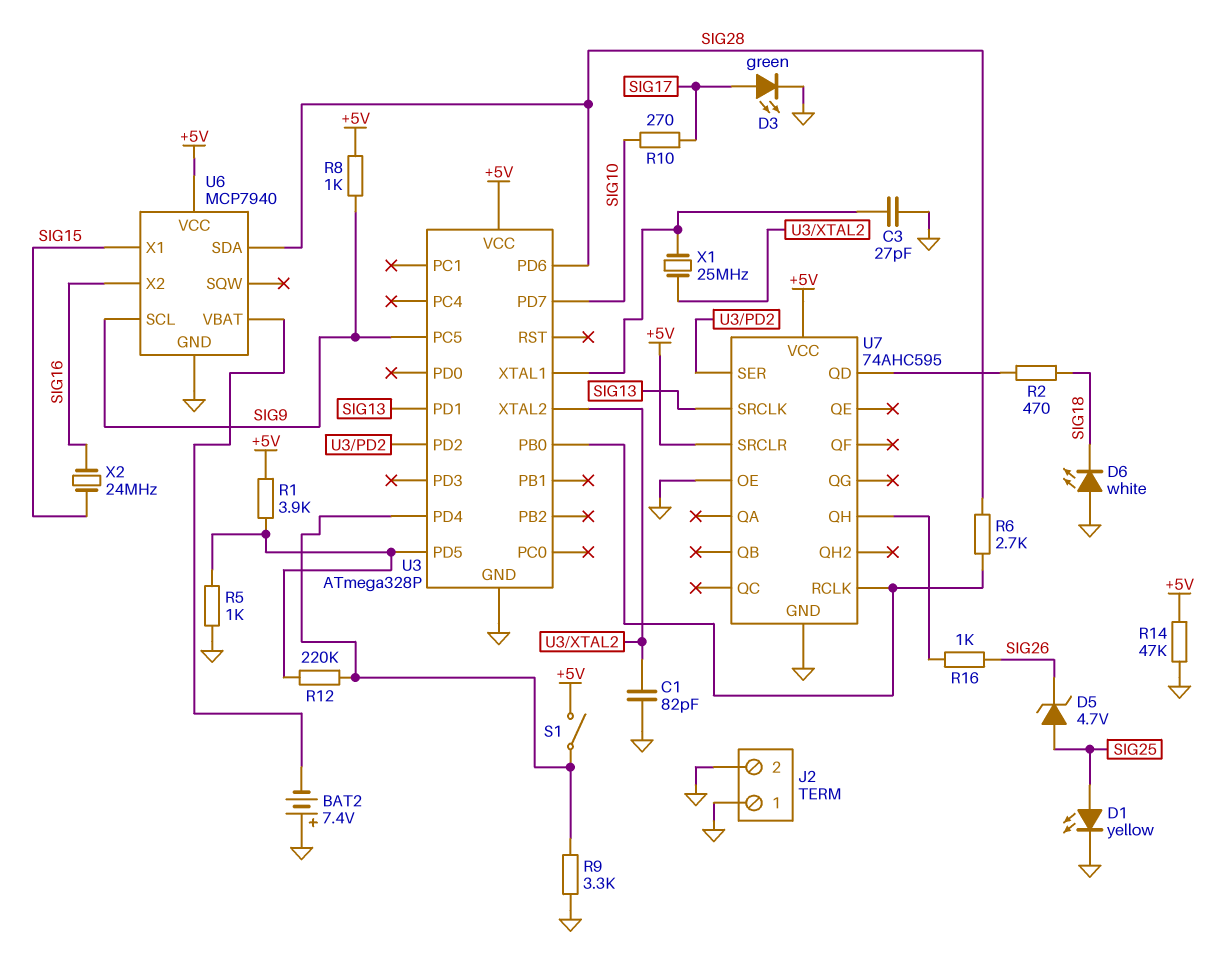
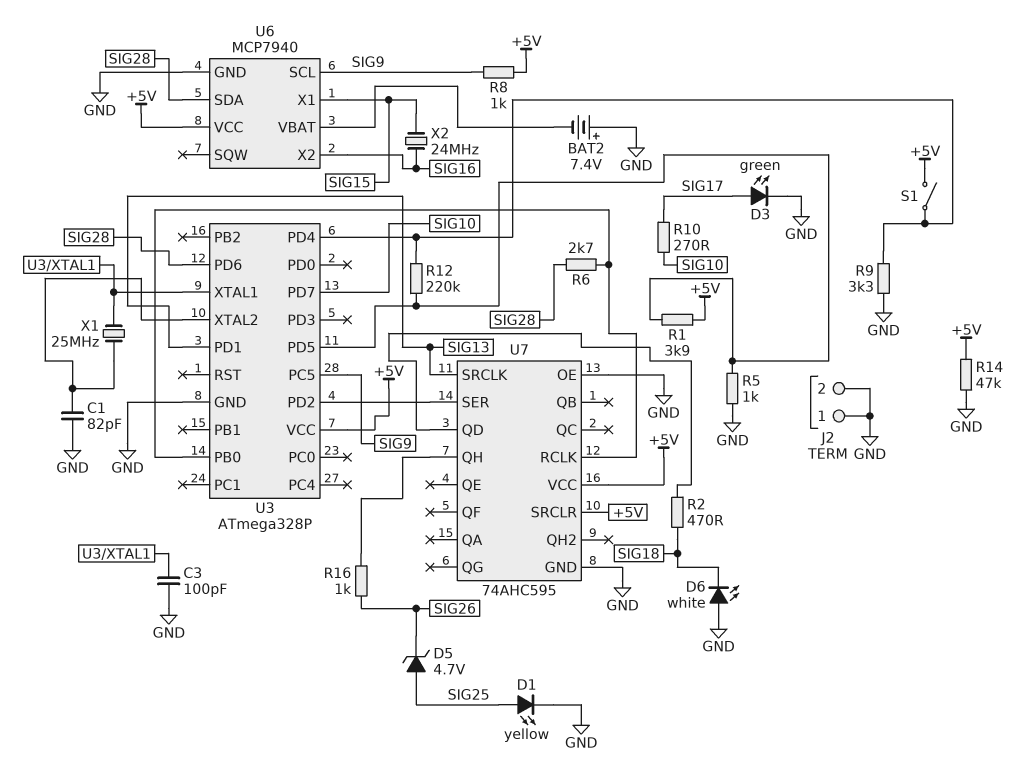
C3: 27pF (GND, U3/XTAL1) -> 100pF (GND, U3/XTAL1)

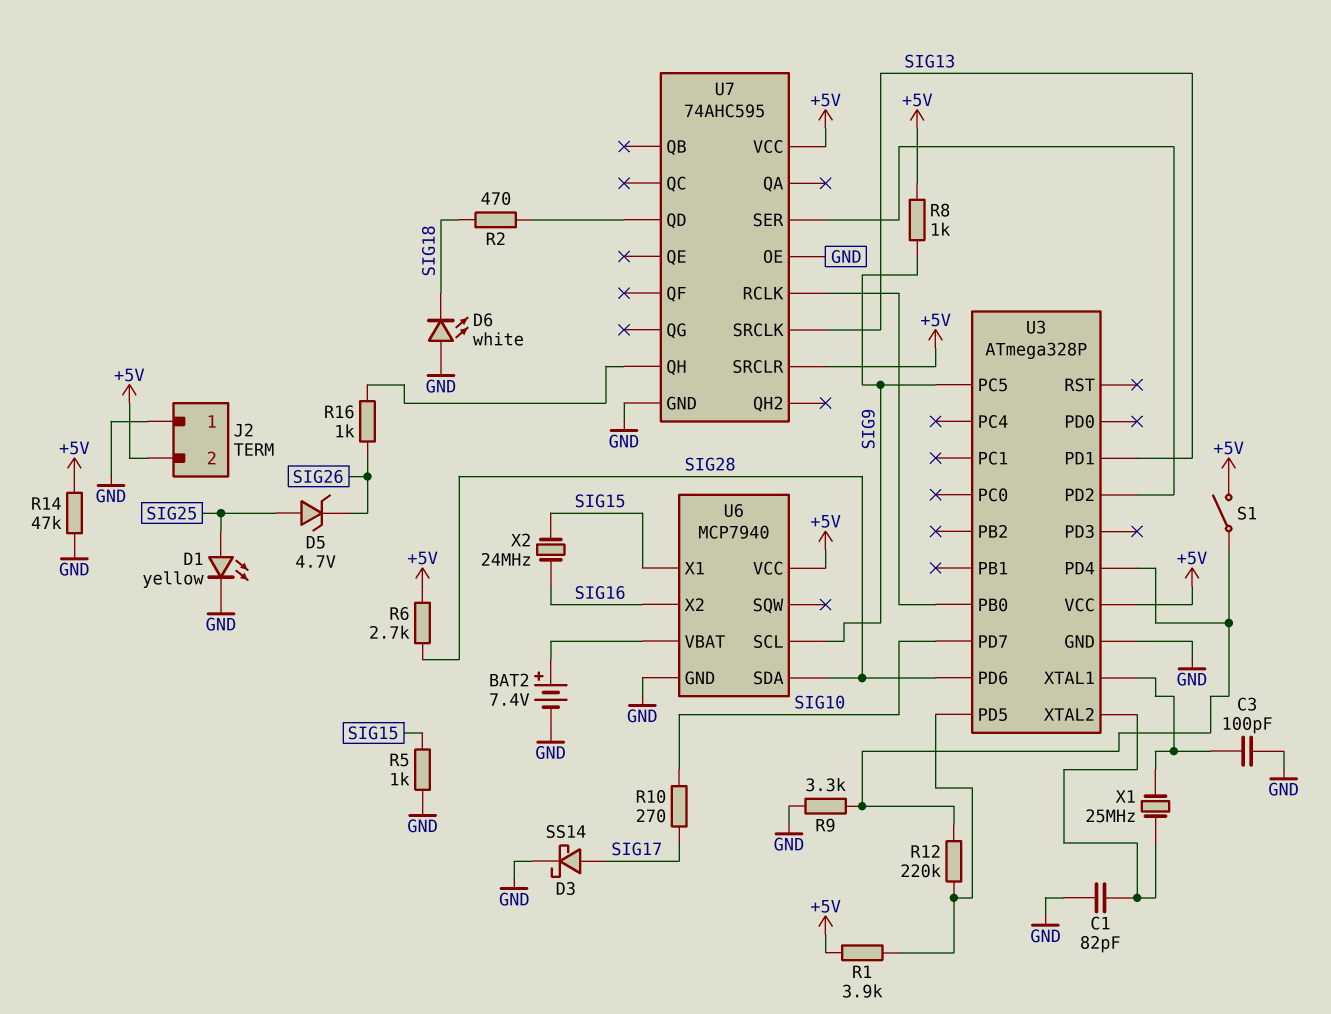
BAT2: 7.4V (plus GND, minus U6/VBAT) -> 7.4V (plus U6/VBAT, minus GND)
D3: LED green (A SIG17, K GND) -> schottky SS14 (A SIG17, K GND)
J2 pin 2: GND -> +5V
R5: 1k (GND, U3/PD5) -> 1k (GND, SIG15)
R6: 2.7k (SIG28, U3/PB0) -> 2.7k (+5V, SIG28)

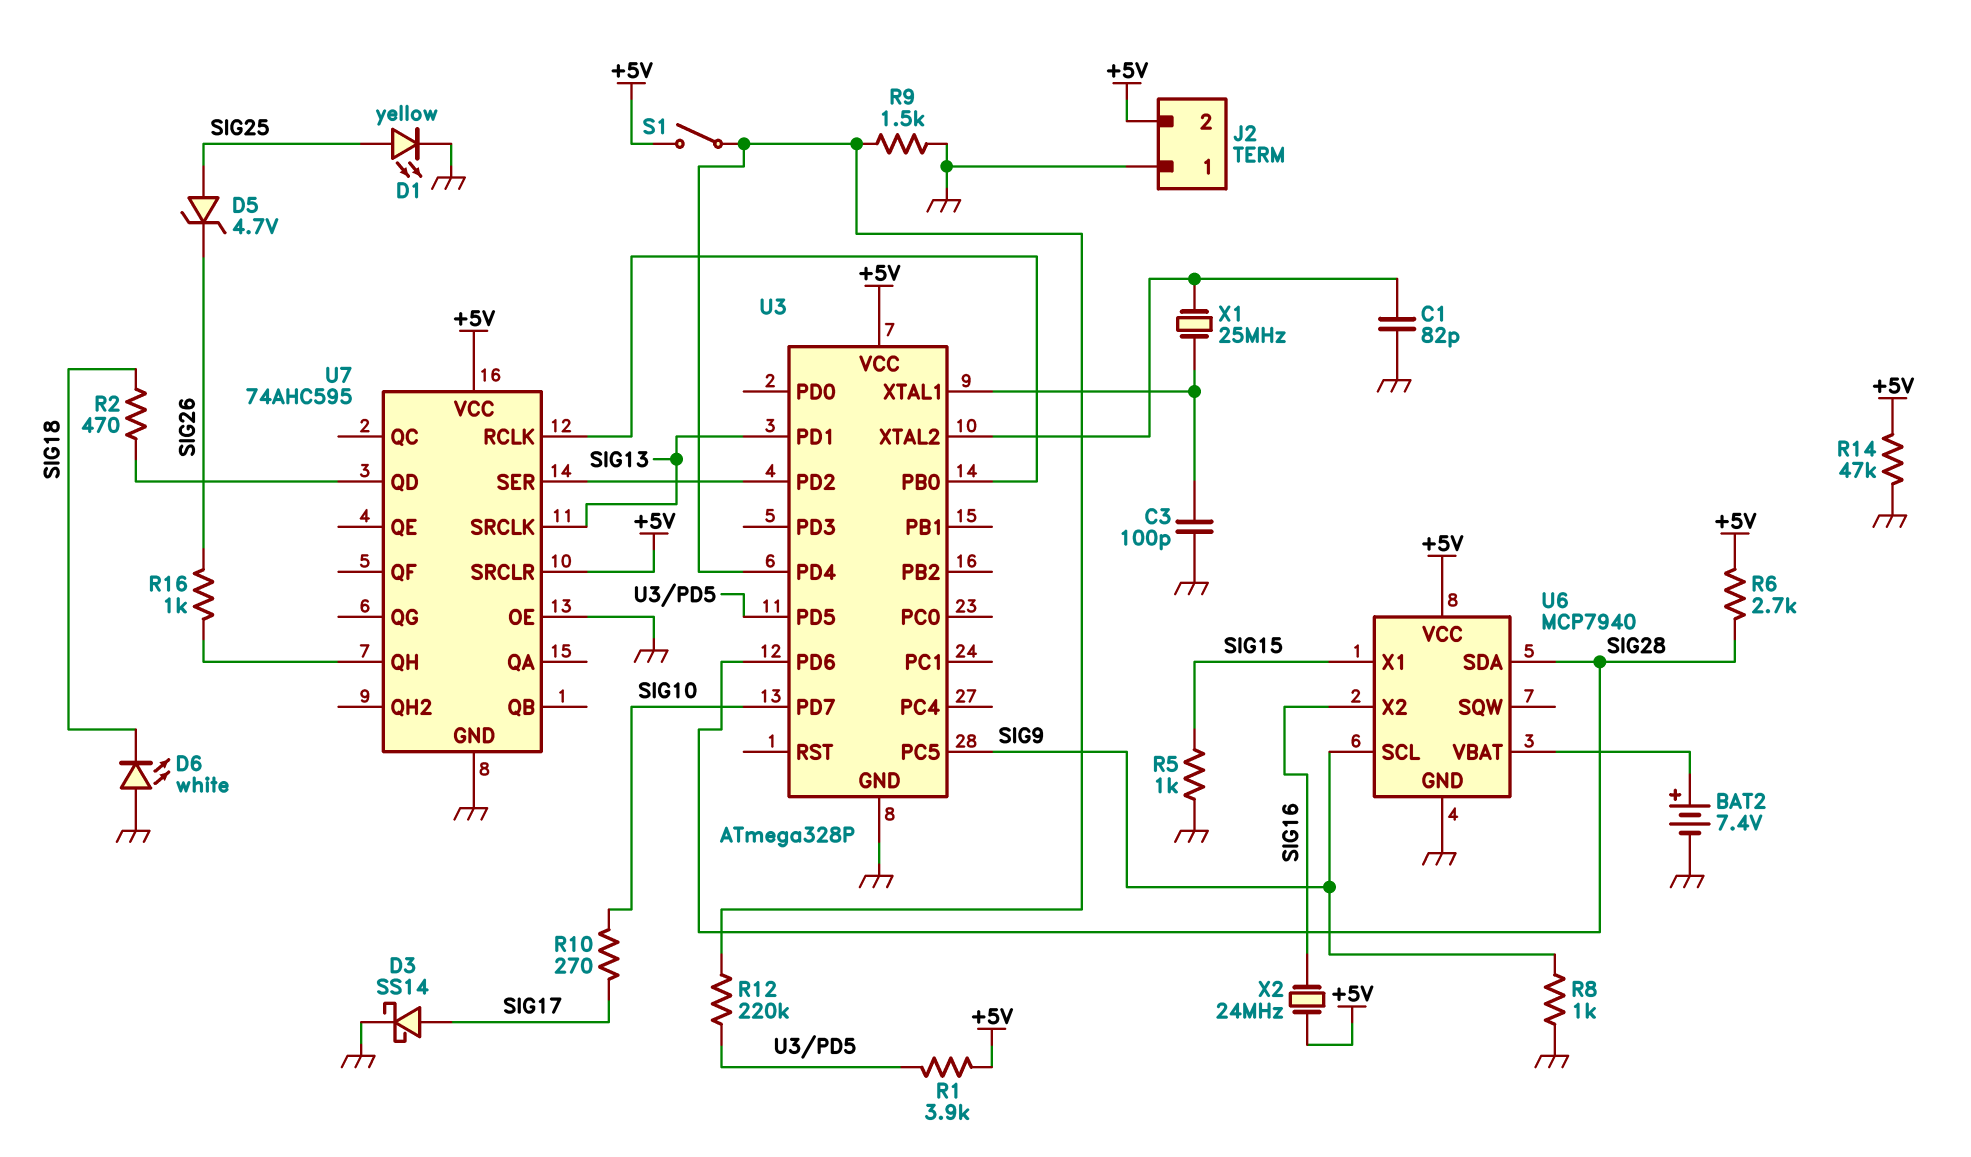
R8: 1k (+5V, SIG9) -> 1k (GND, SIG9)
R9: 3.3k (GND, U3/PD4) -> 1.5k (GND, U3/PD4)
X2: 24MHz (SIG15, SIG16) -> 24MHz (+5V, SIG16)

